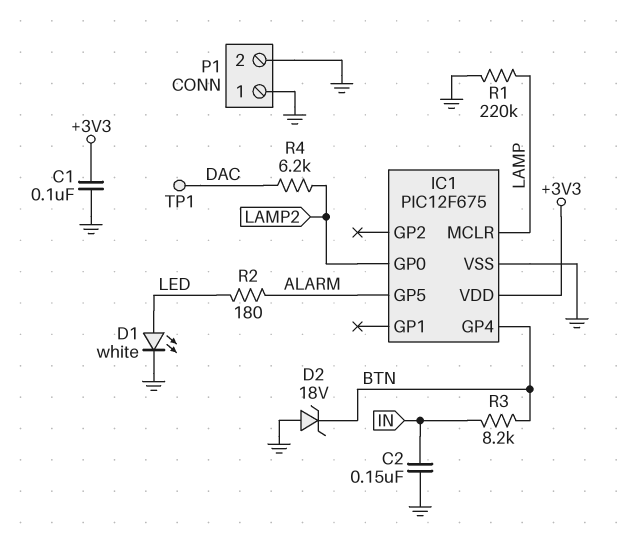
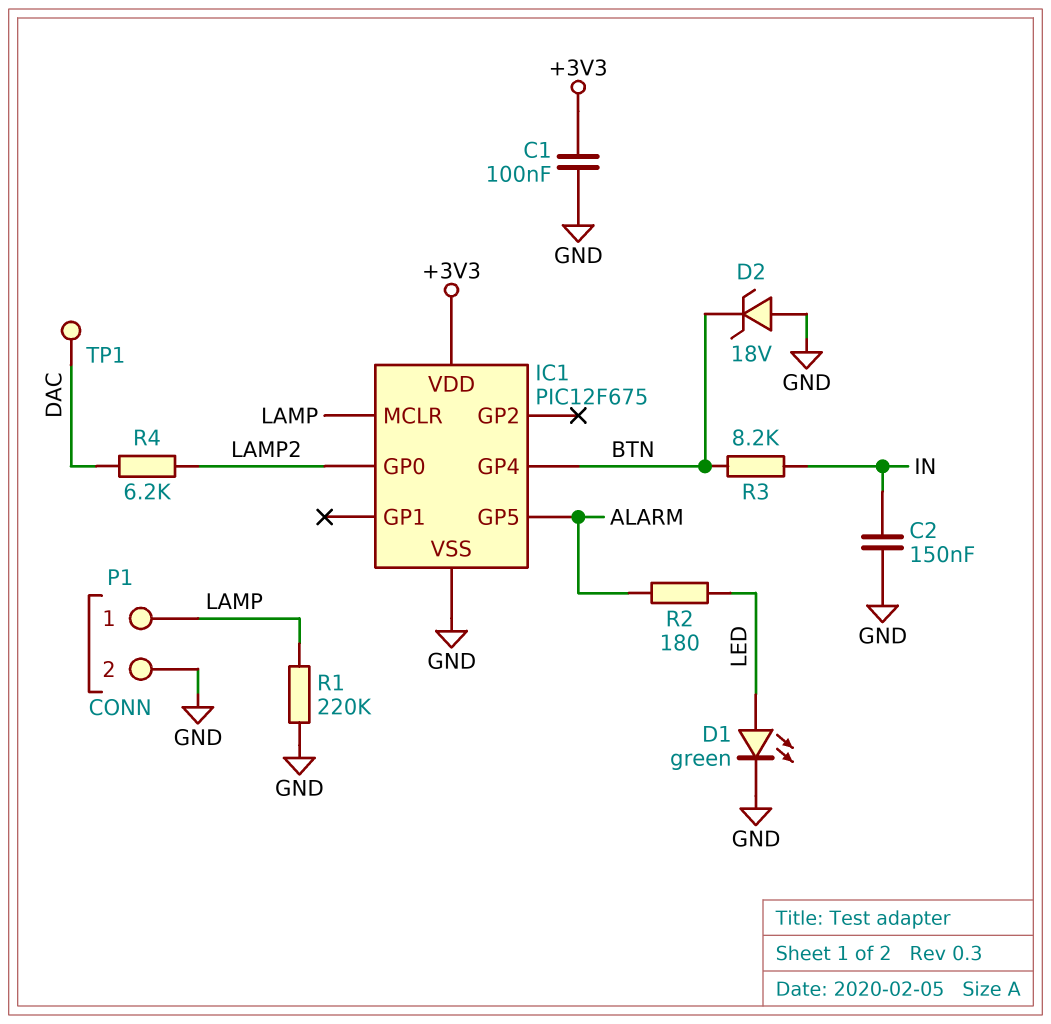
D1: LED white (A LED, K GND) -> LED green (A LED, K GND)
P1 pin 1: GND -> LAMP

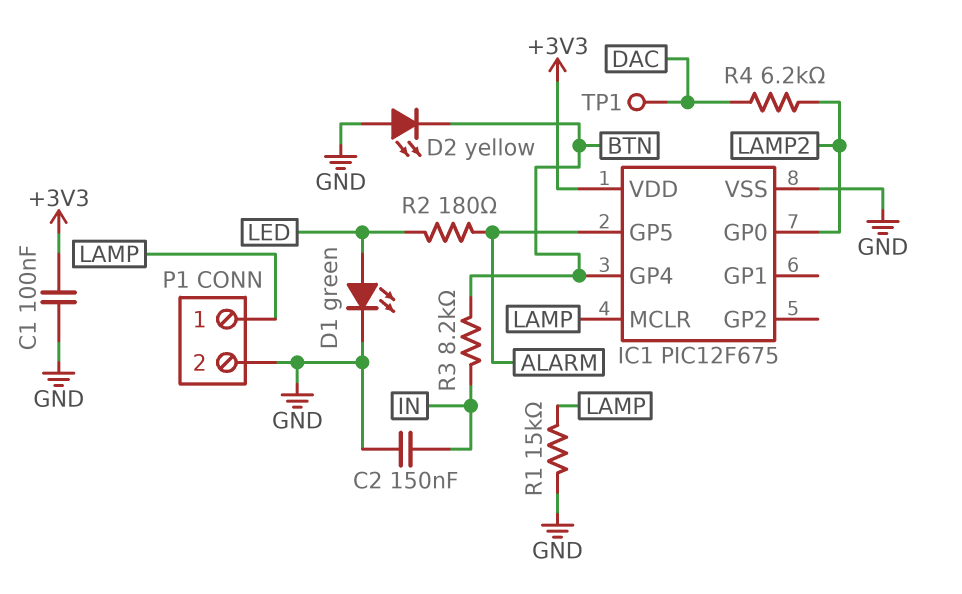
D2: zener 18V (A GND, K BTN) -> LED yellow (A GND, K BTN)
R1: 220k (GND, LAMP) -> 15k (GND, LAMP)

